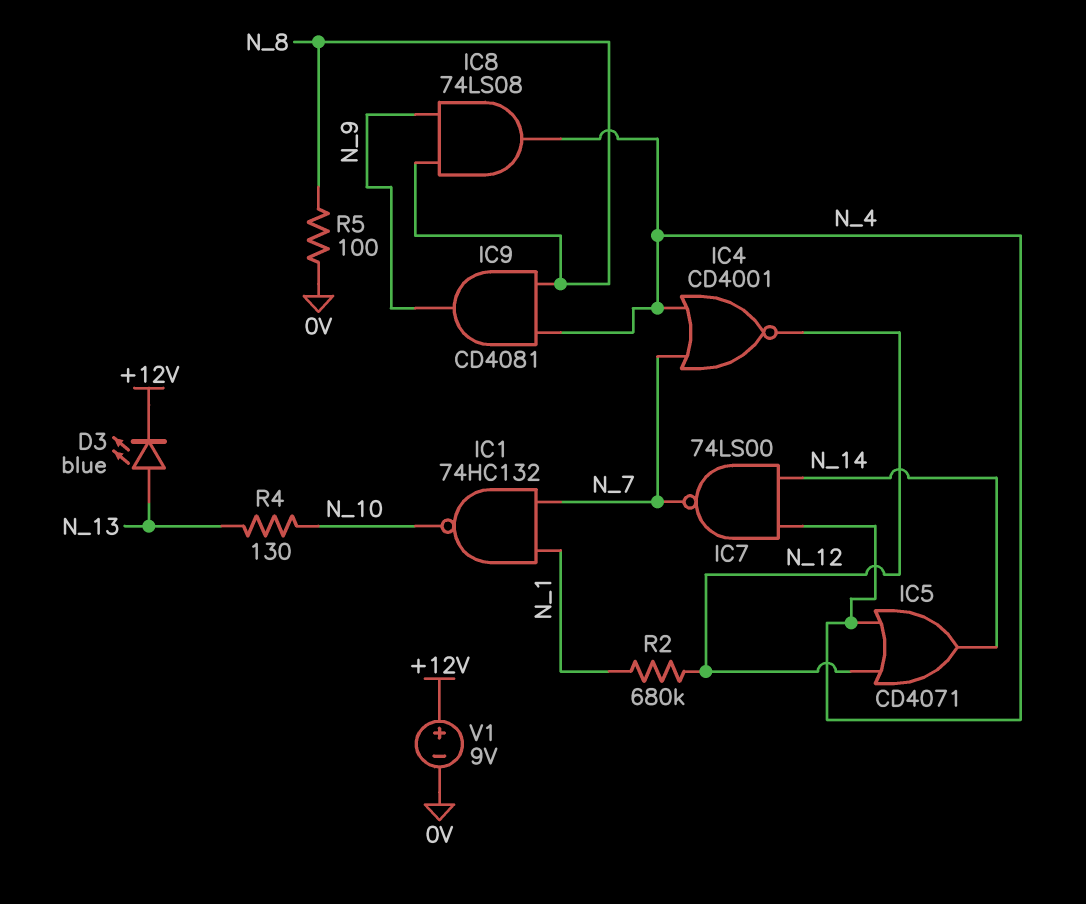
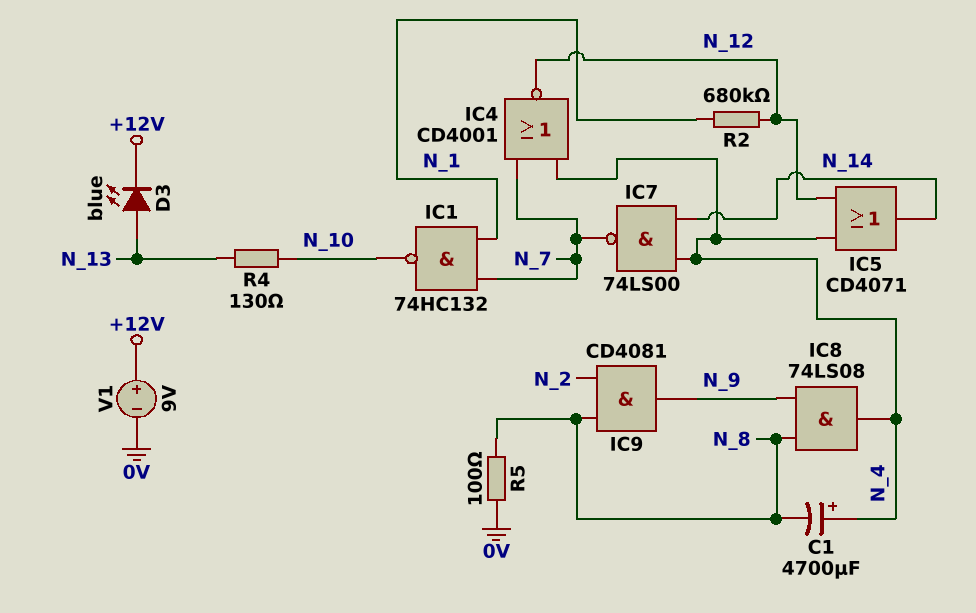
C1: none -> 4700uF (plus N_4, minus N_8)
IC9: AND CD4081 (in N_4, in N_8, out N_9) -> AND CD4081 (in N_2, in N_8, out N_9)

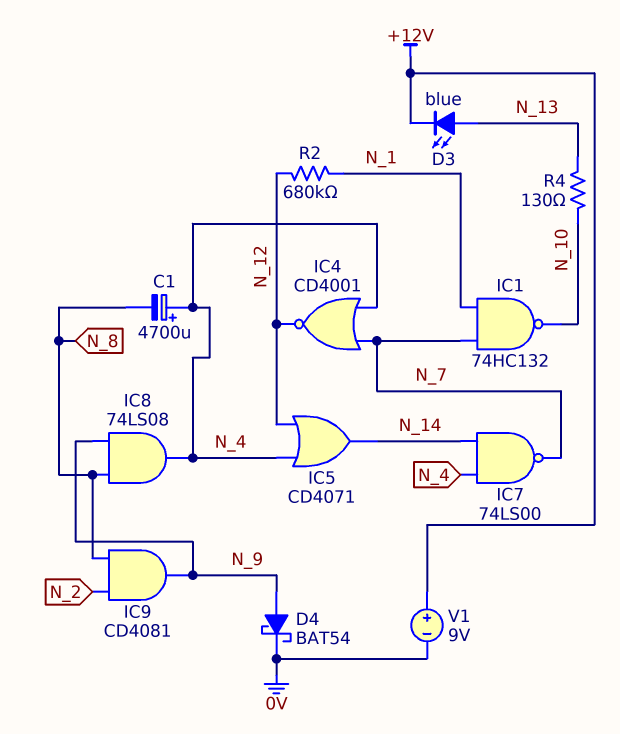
D4: none -> schottky BAT54 (A N_9, K 0V)
R5: 100 (0V, N_8) -> none

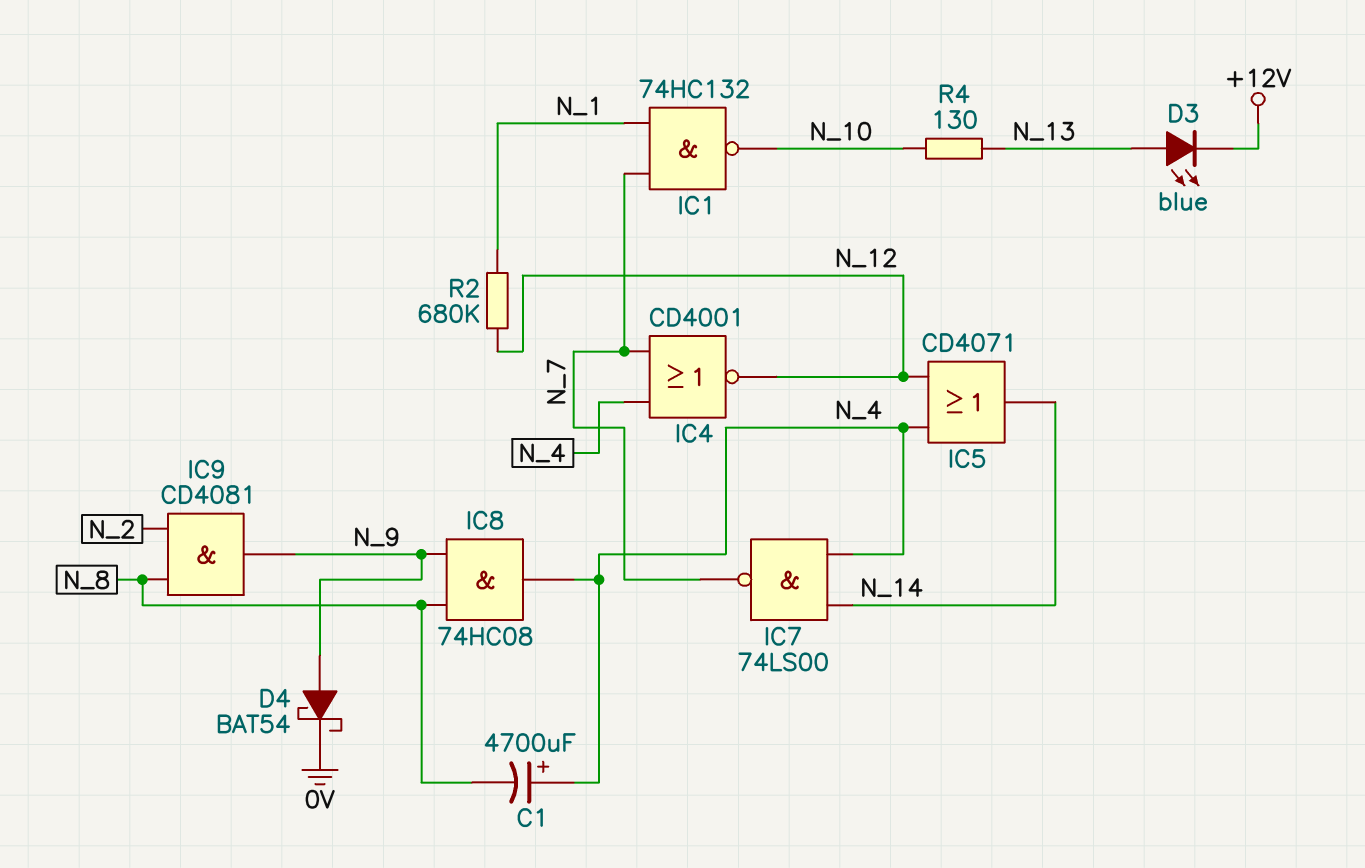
IC8: AND 74LS08 (in N_8, in N_9, out N_4) -> AND 74HC08 (in N_8, in N_9, out N_4)
V1: 9V (plus +12V, minus 0V) -> none

